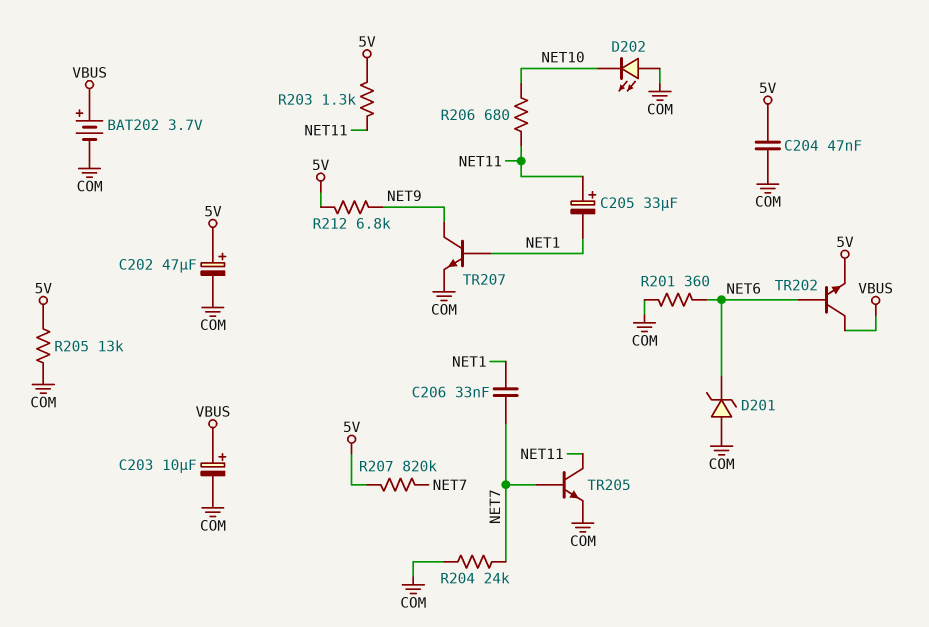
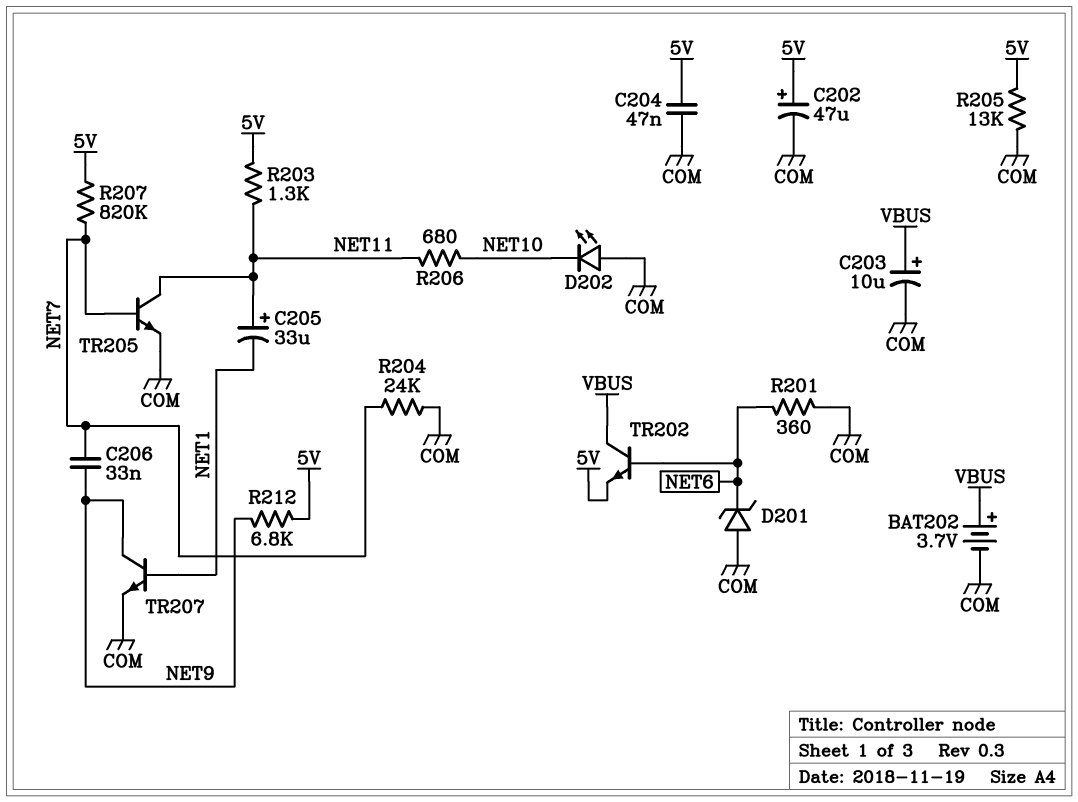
C206: 33nF (NET1, NET7) -> 33nF (NET7, NET9)

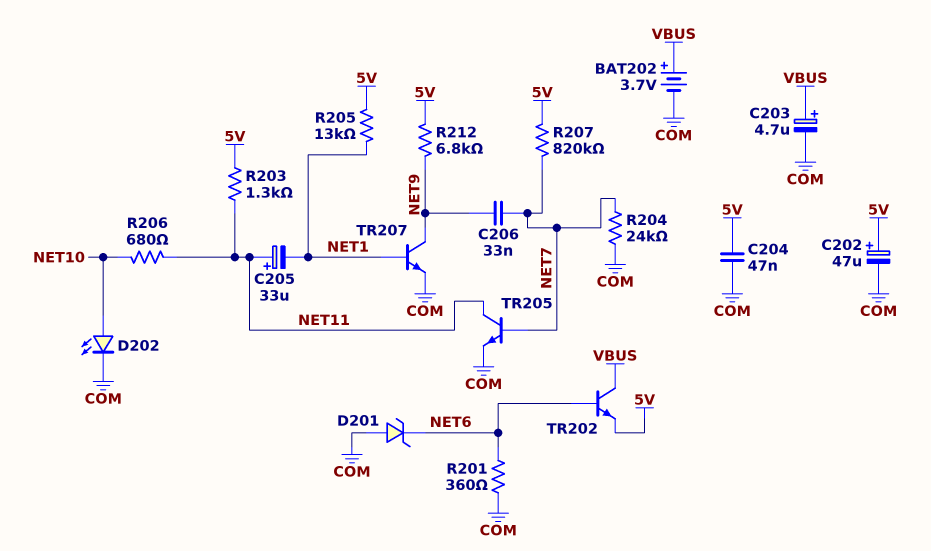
C203: 10uF (plus VBUS, minus COM) -> 4.7uF (plus VBUS, minus COM)
D202: LED (A COM, K NET10) -> LED (A NET10, K COM)
R205: 13k (5V, COM) -> 13k (5V, NET1)

